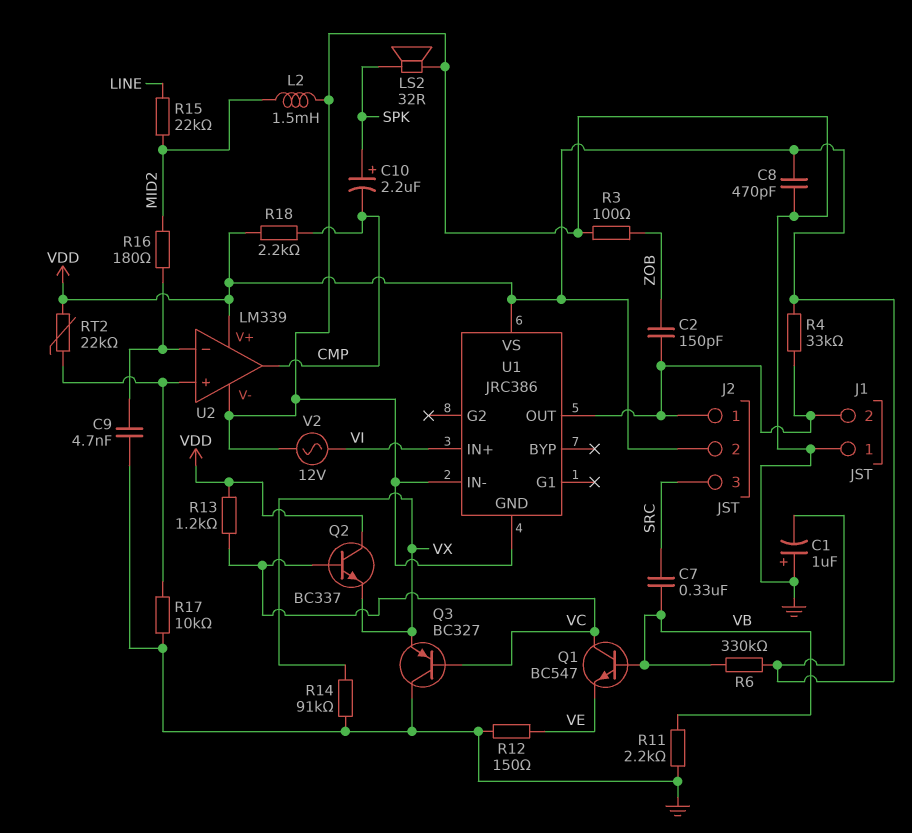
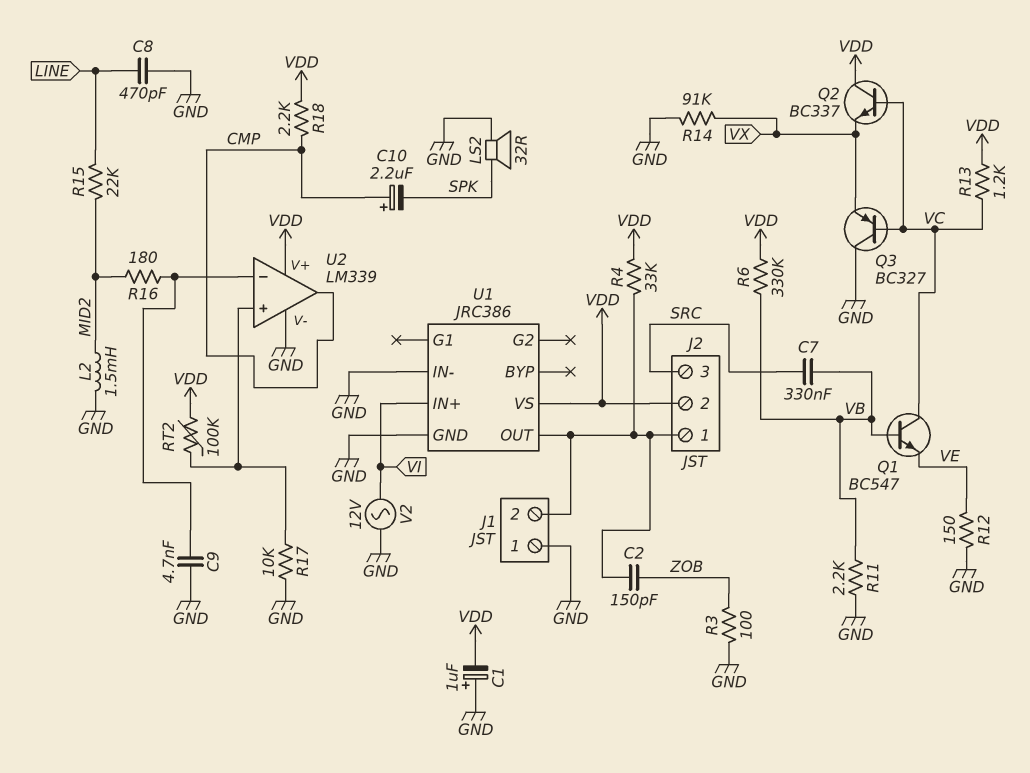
C8: 470pF (GND, VDD) -> 470pF (GND, LINE)
C10: 2.2uF (plus SPK, minus CMP) -> 2.2uF (plus CMP, minus SPK)
RT2: 22k (U2/in+, VDD) -> 100k (U2/in+, VDD)

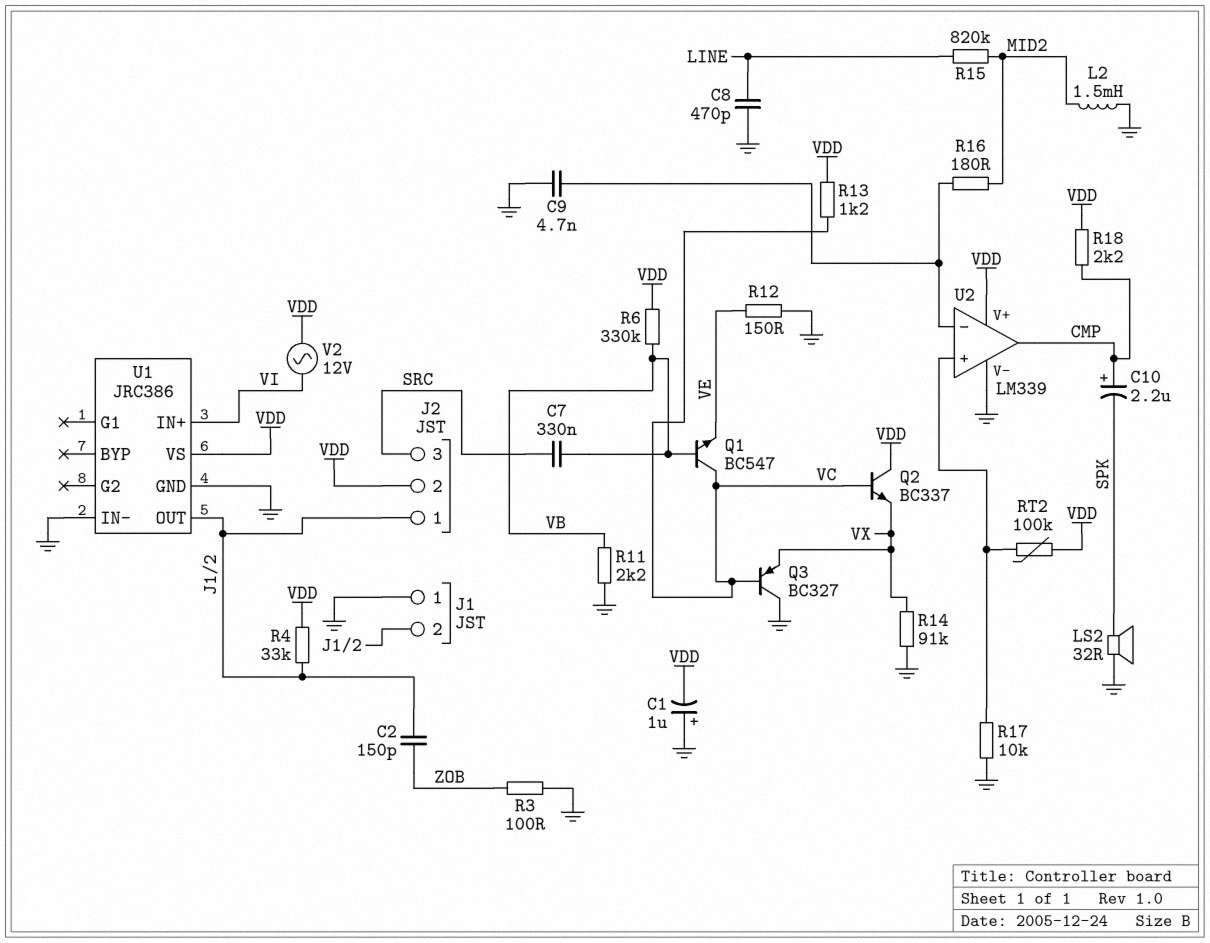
R15: 22k (LINE, MID2) -> 820k (LINE, MID2)
V2: AC 12V (GND, VI) -> AC 12V (VDD, VI)

